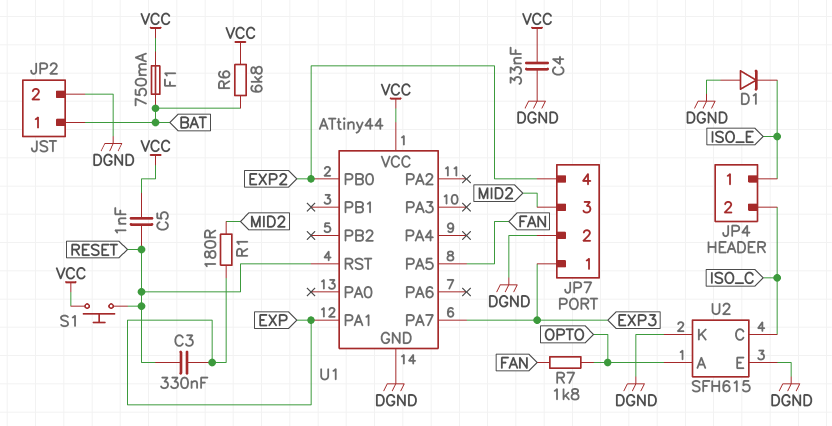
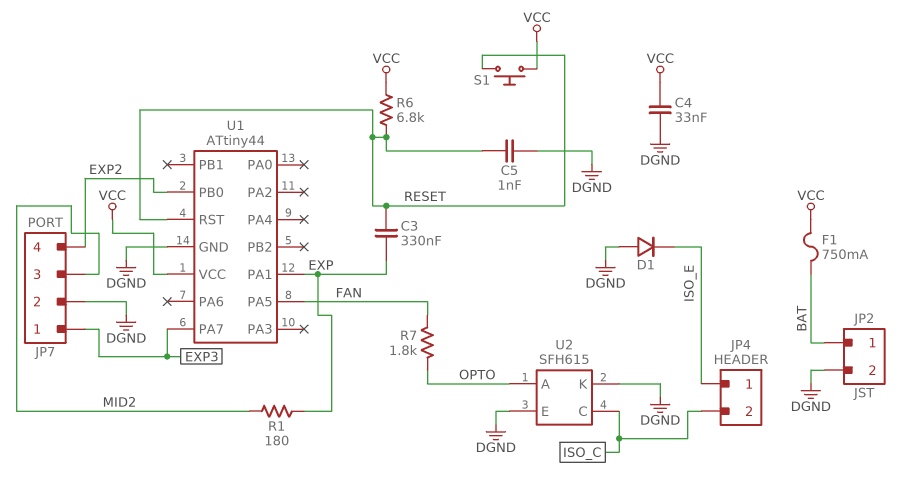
C5: 1nF (RESET, VCC) -> 1nF (DGND, RESET)
R6: 6.8k (BAT, VCC) -> 6.8k (RESET, VCC)

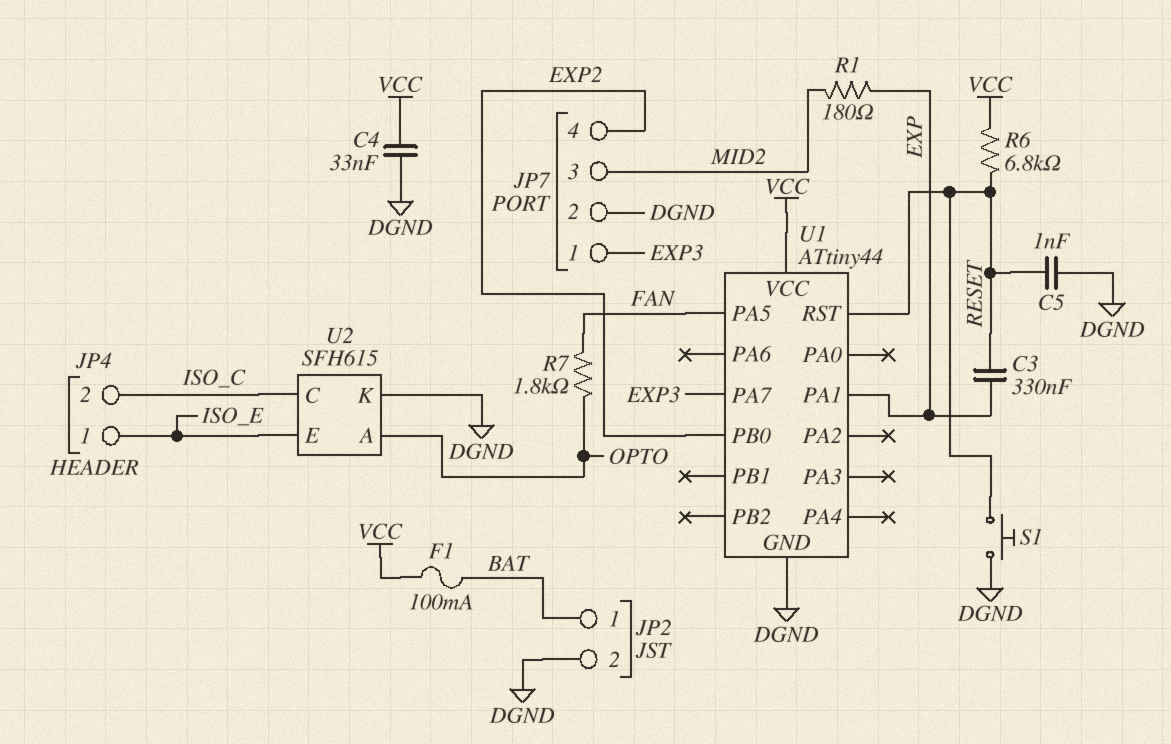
D1: diode (A DGND, K ISO_E) -> none
F1: 750mA (BAT, VCC) -> 100mA (BAT, VCC)
S1: button (RESET, VCC) -> button (DGND, RESET)
U2 pin E: DGND -> ISO_E

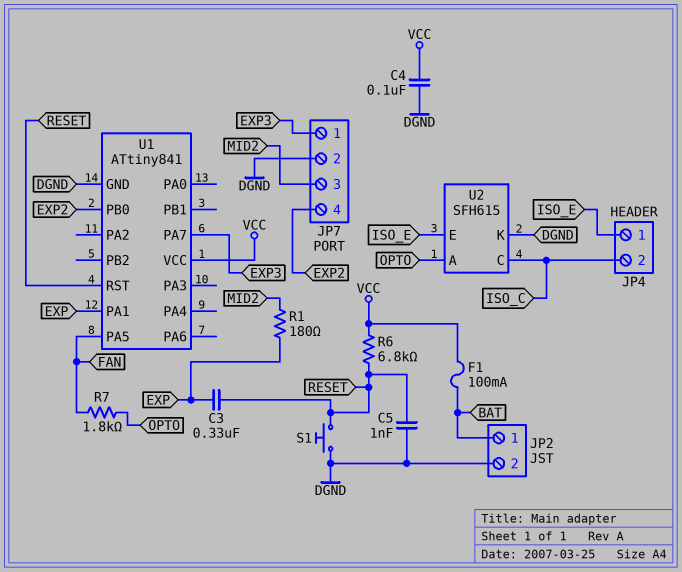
C4: 33nF (DGND, VCC) -> 100nF (DGND, VCC)
U1: ATtiny44 -> ATtiny841

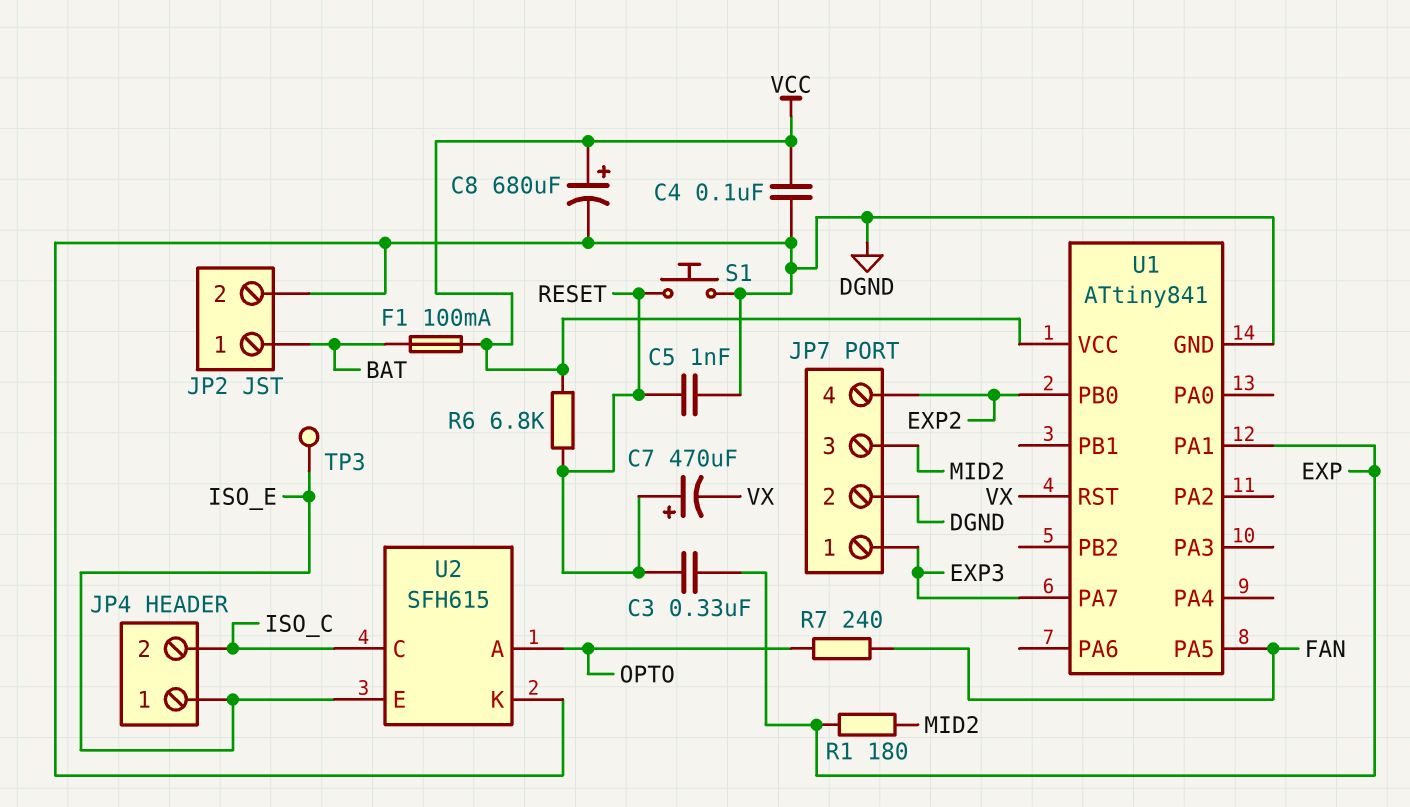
C7: none -> 470uF (plus RESET, minus VX)
C8: none -> 680uF (plus VCC, minus DGND)
R7: 1.8k (FAN, OPTO) -> 240 (FAN, OPTO)
TP3: none -> test point (ISO_E)
U1 pin RST: RESET -> VX

